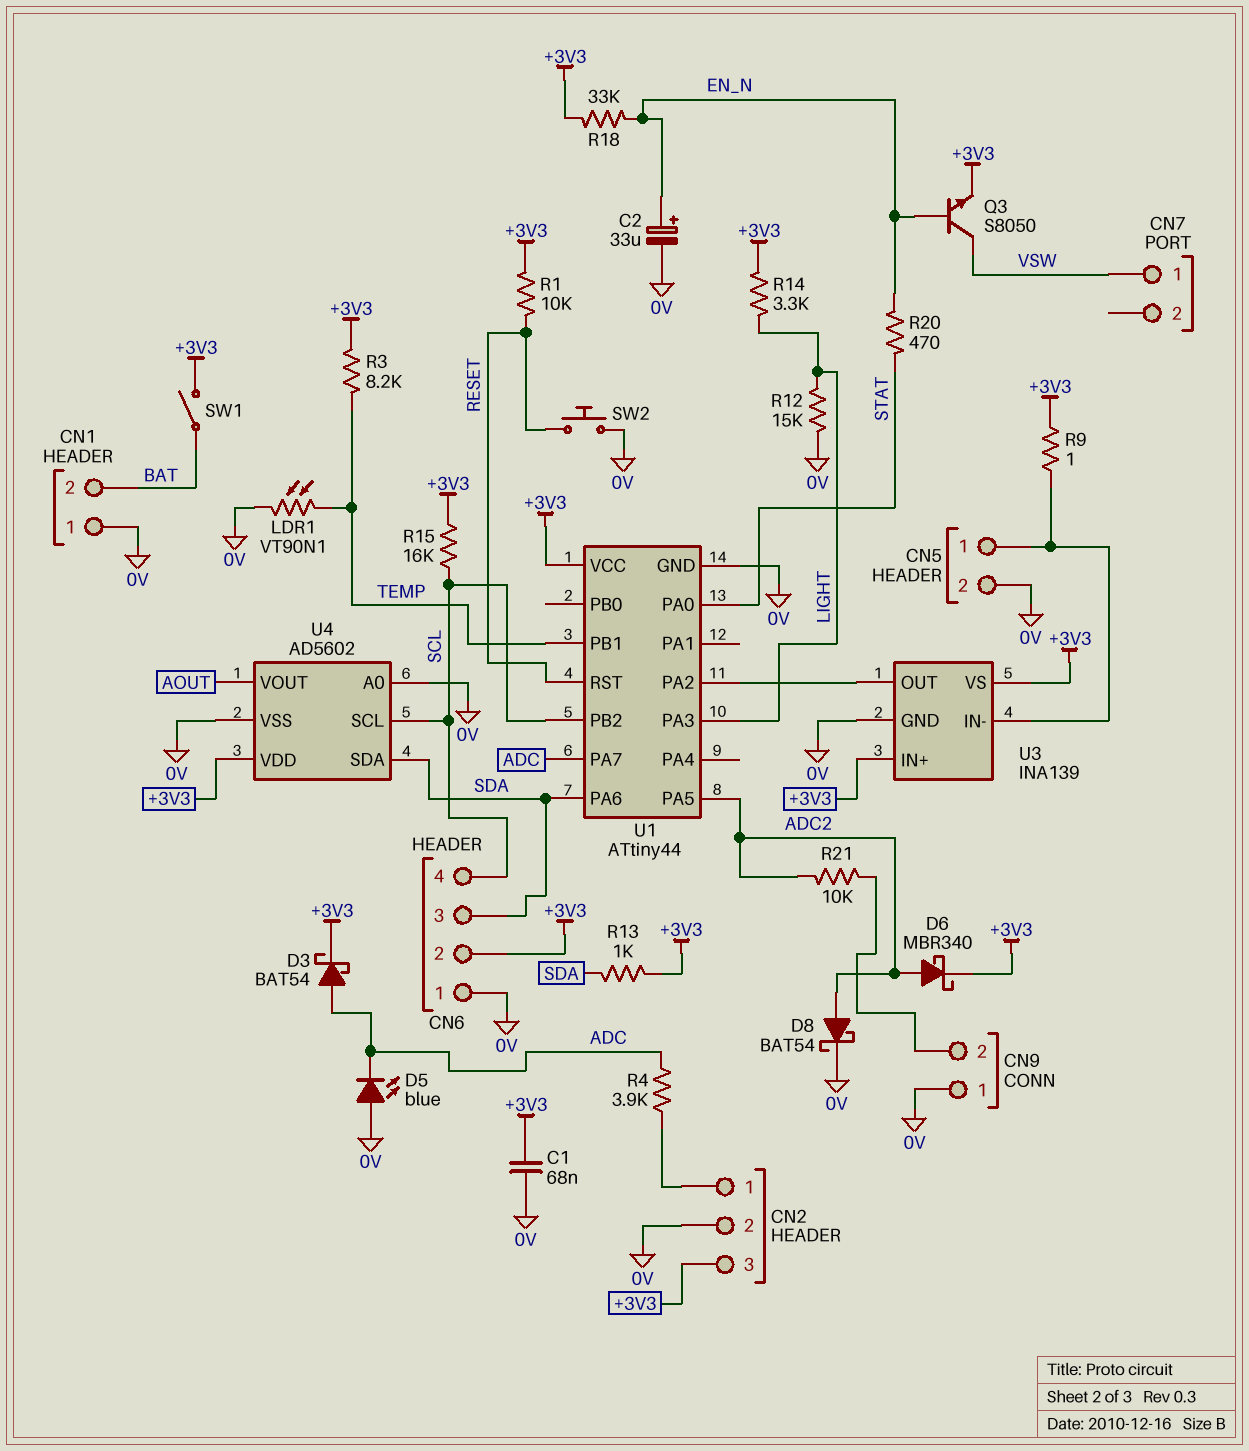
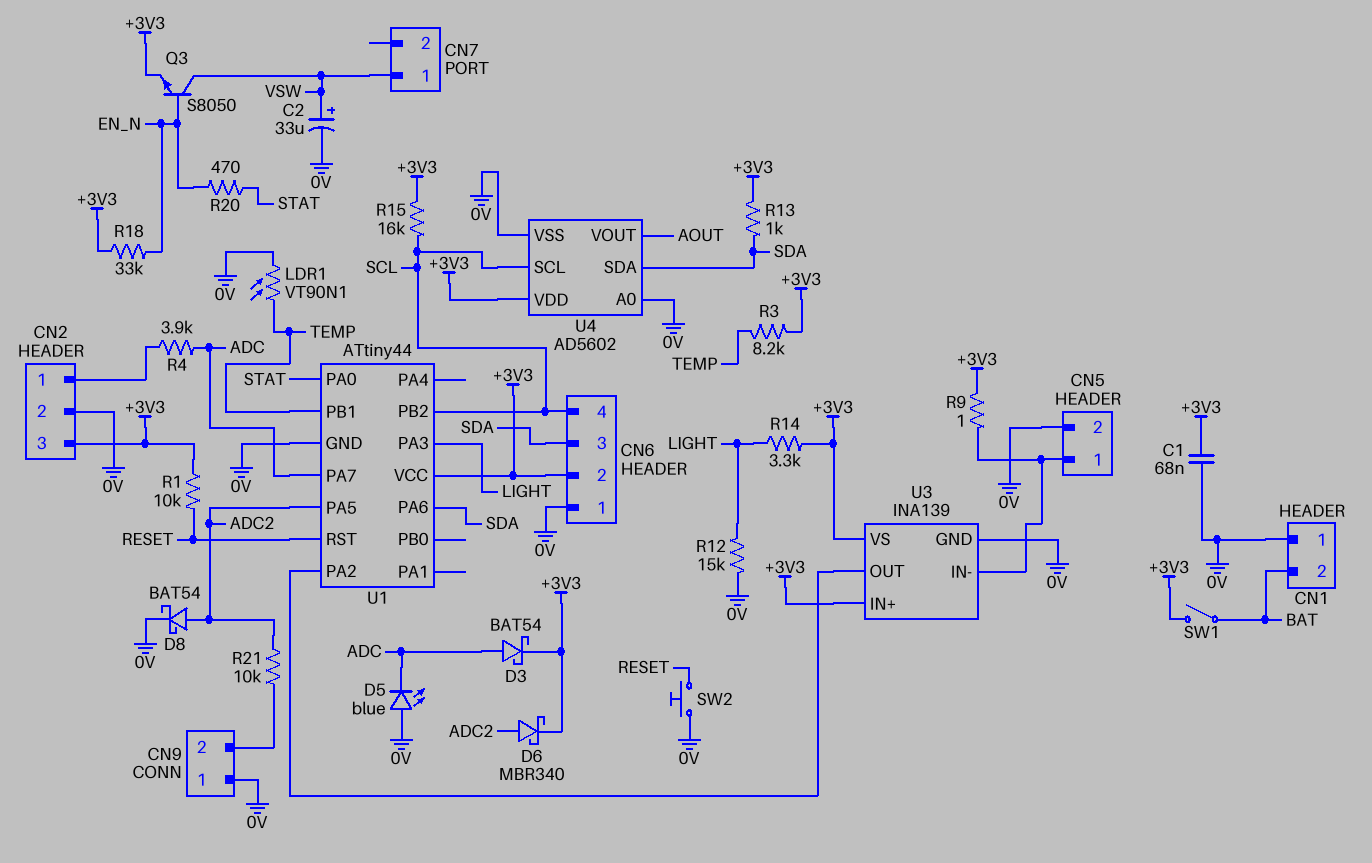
C2: 33uF (plus EN_N, minus 0V) -> 33uF (plus VSW, minus 0V)

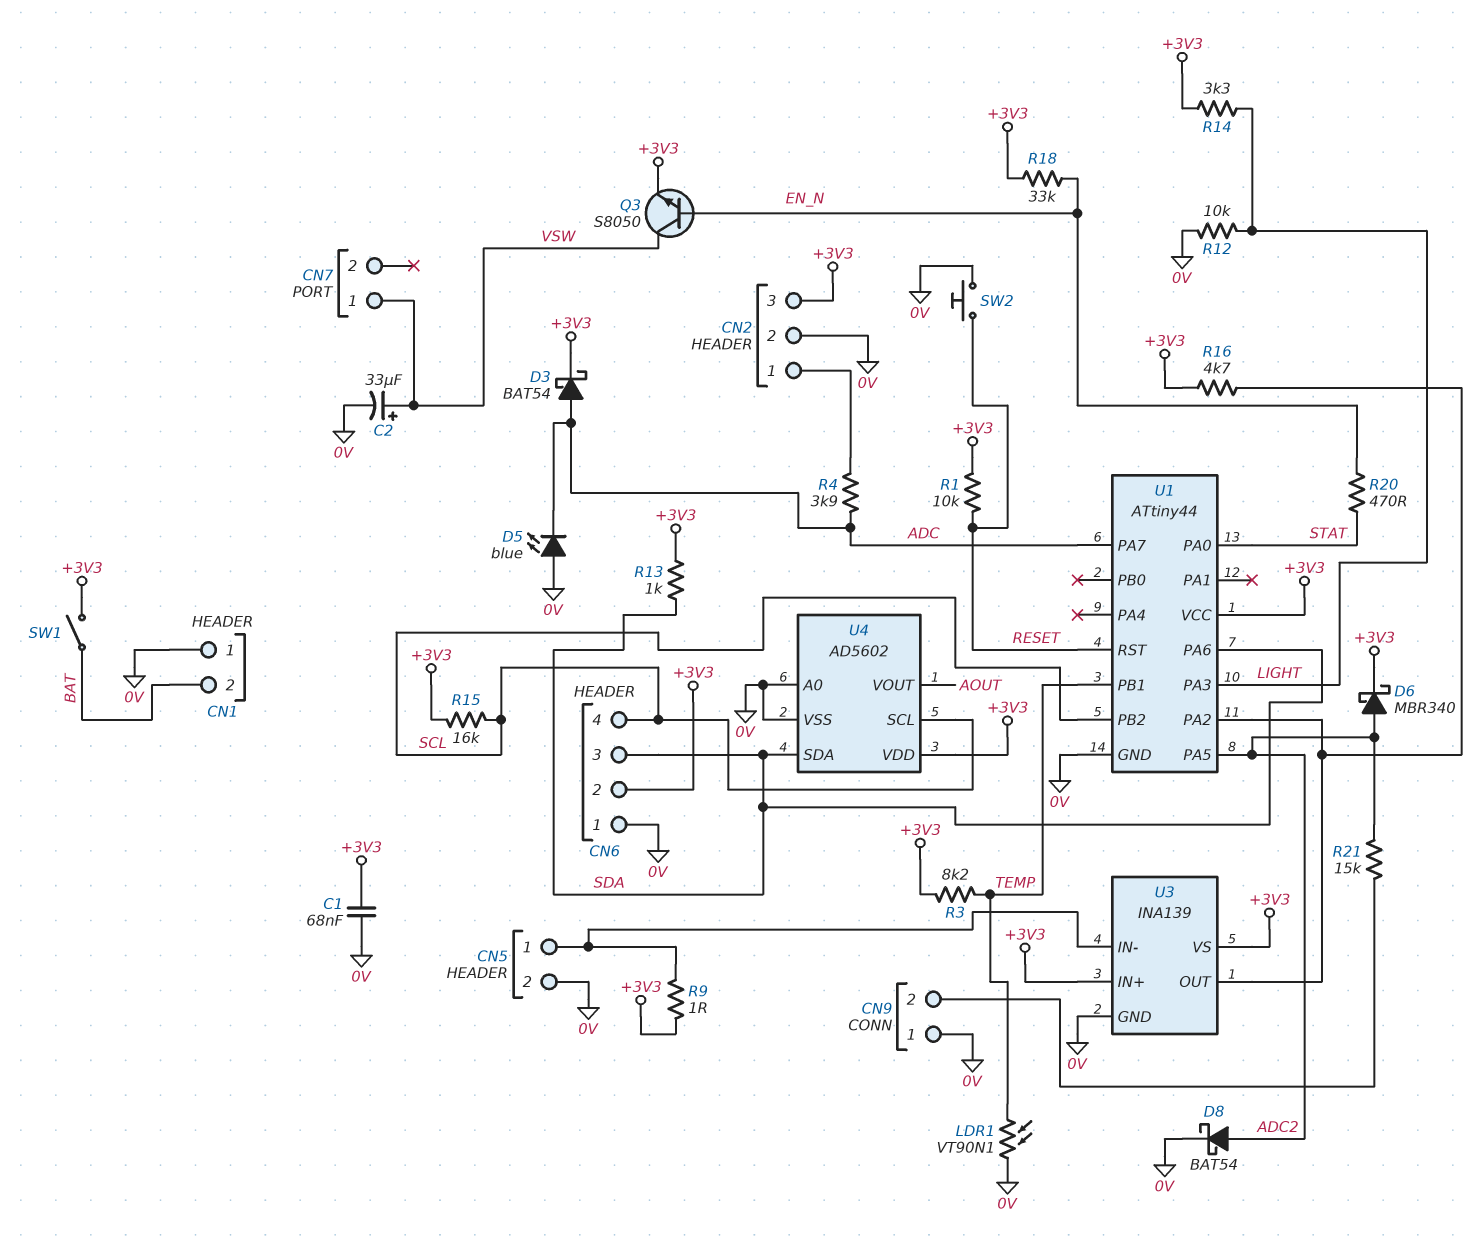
R12: 15k (0V, LIGHT) -> 10k (0V, LIGHT)
R16: none -> 4.7k (+3V3, U1/PA2)
R21: 10k (ADC2, CN9/2) -> 15k (ADC2, CN9/2)

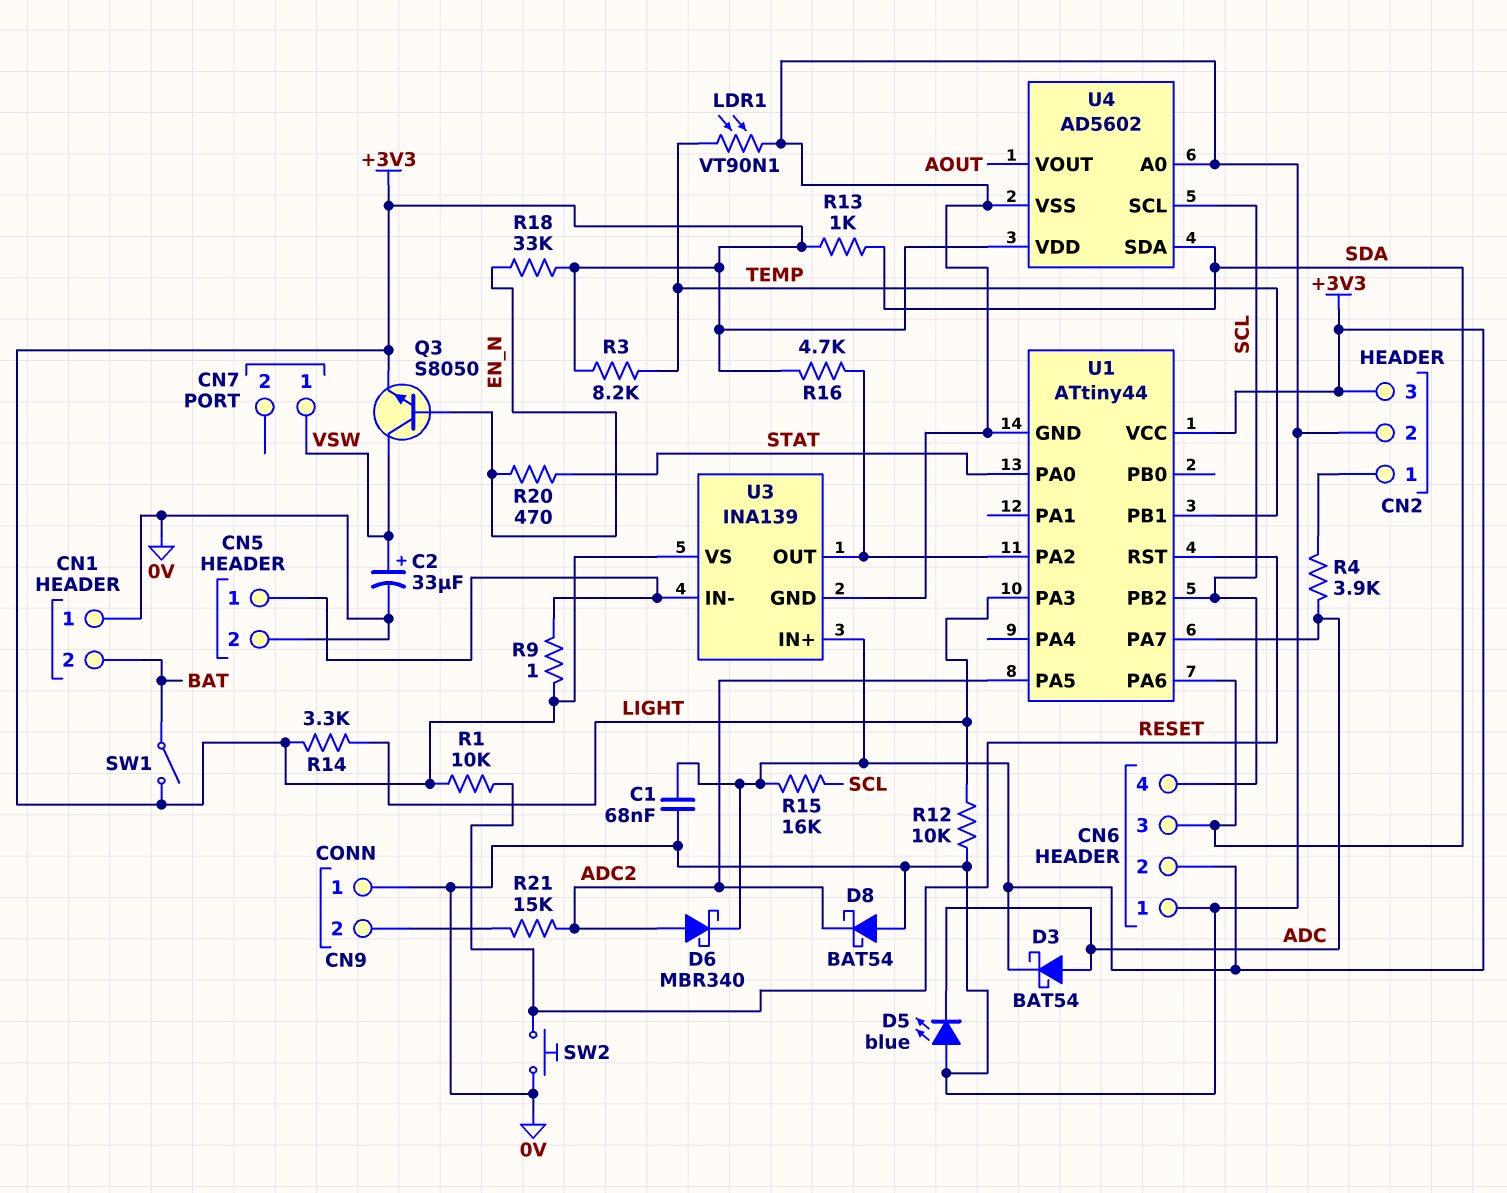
D8: schottky BAT54 (A ADC2, K 0V) -> schottky BAT54 (A 0V, K ADC2)

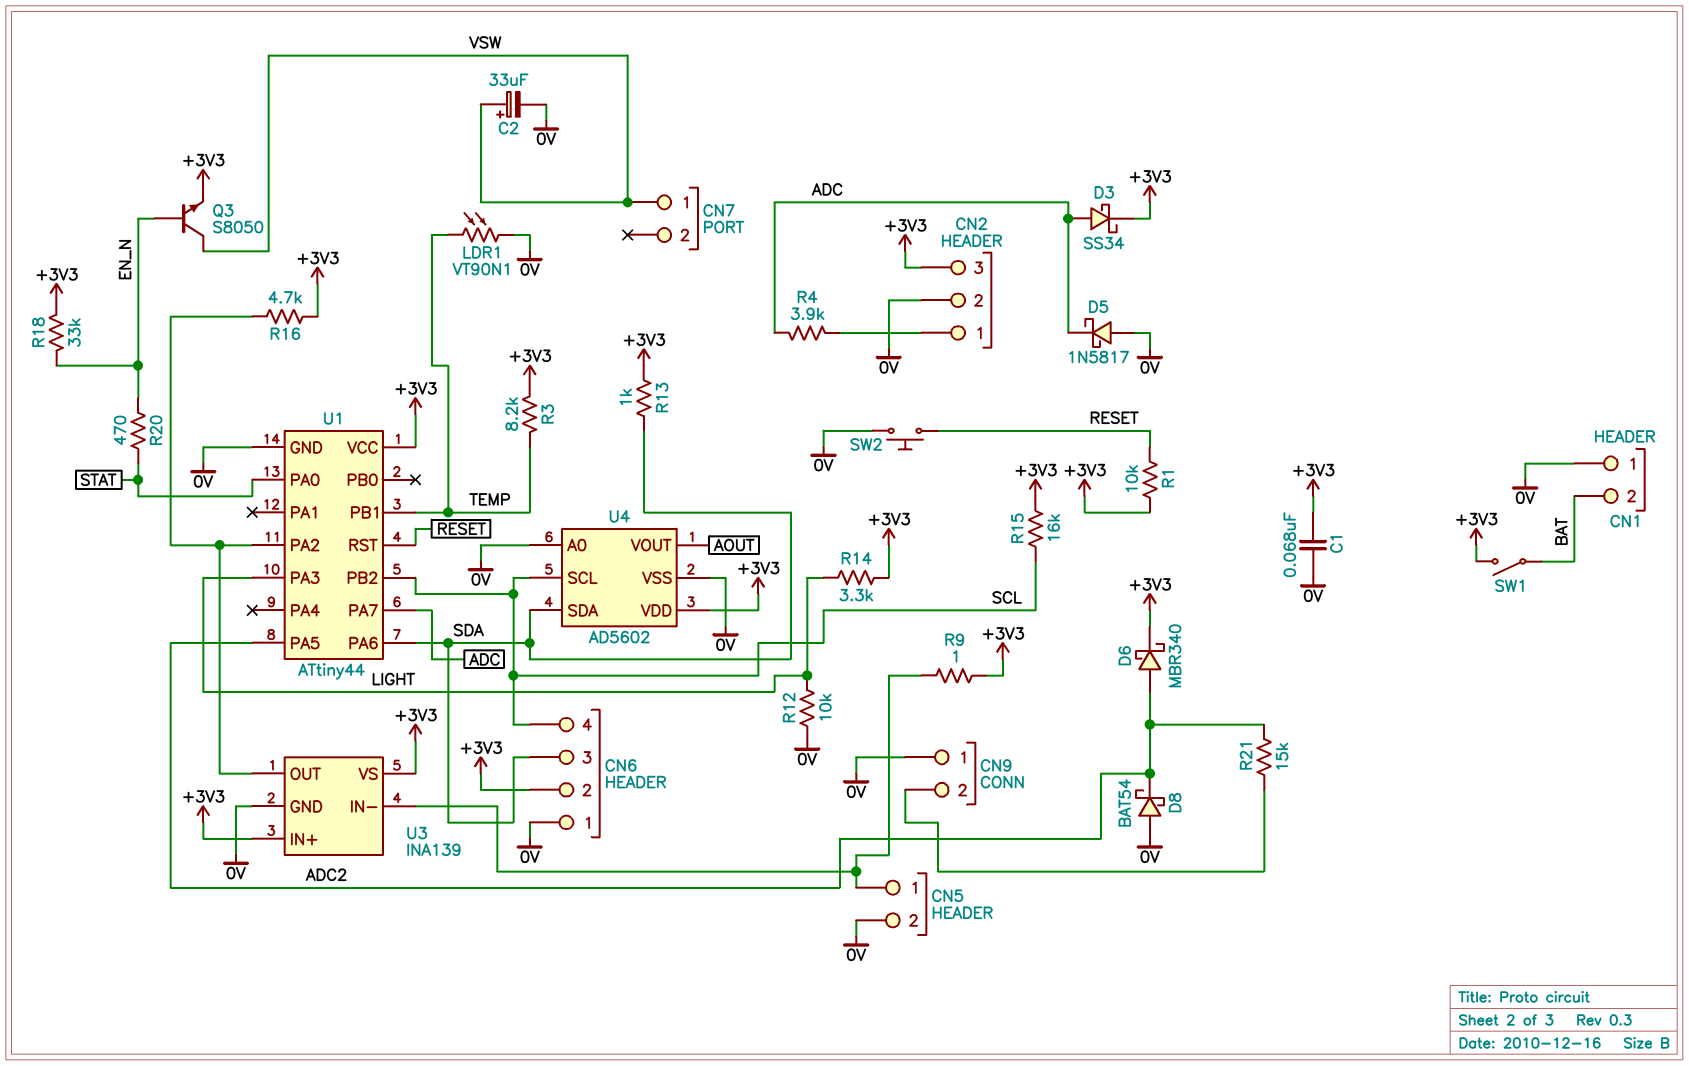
D3: schottky BAT54 (A ADC, K +3V3) -> schottky SS34 (A ADC, K +3V3)
D5: LED blue (A 0V, K ADC) -> schottky 1N5817 (A 0V, K ADC)

